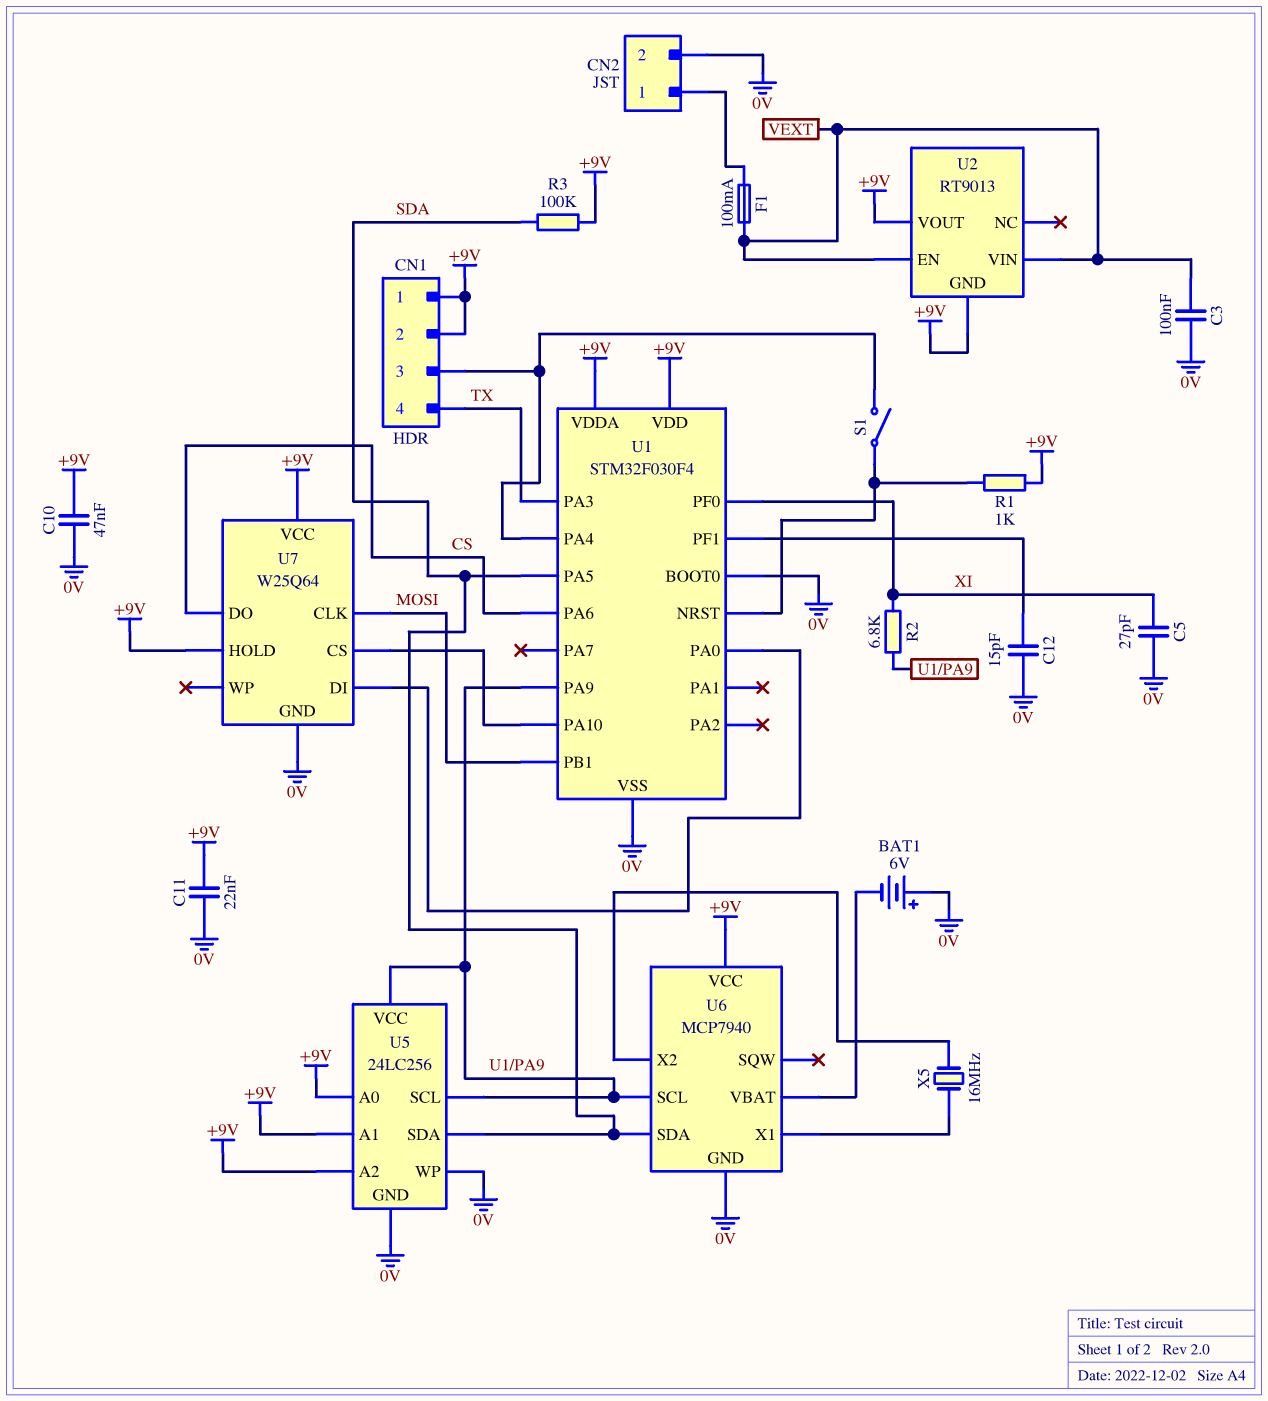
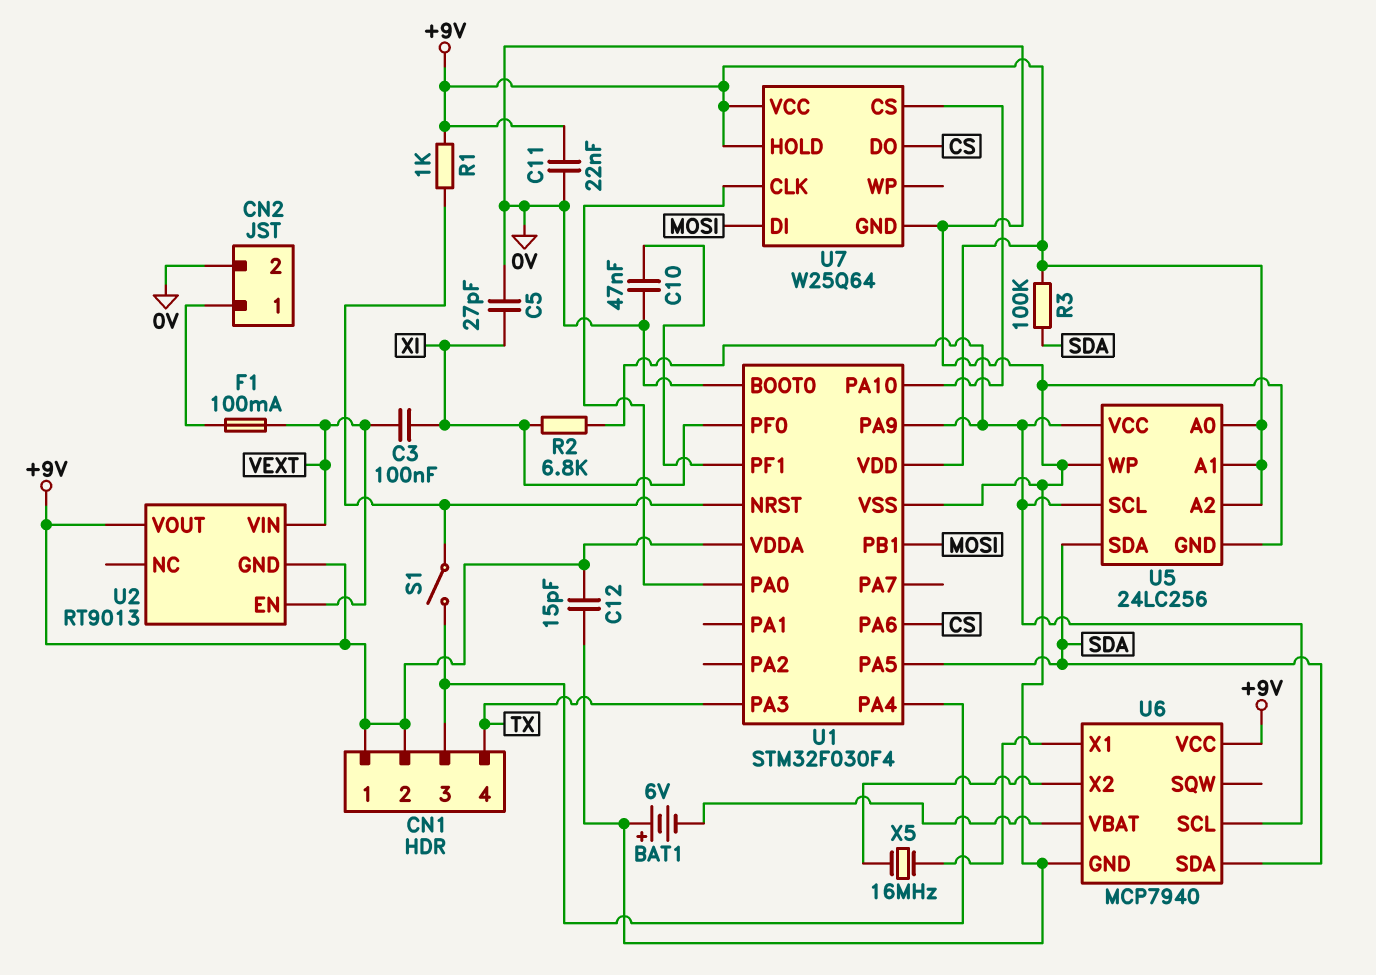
C3: 100nF (0V, VEXT) -> 100nF (VEXT, XI)
C10: 47nF (+9V, 0V) -> 47nF (0V, U1/PF1)
C12: 15pF (0V, U1/PF1) -> 15pF (+9V, 0V)
U7 pin CLK: MOSI -> U1/PA0
U7 pin DI: U1/PA0 -> MOSI

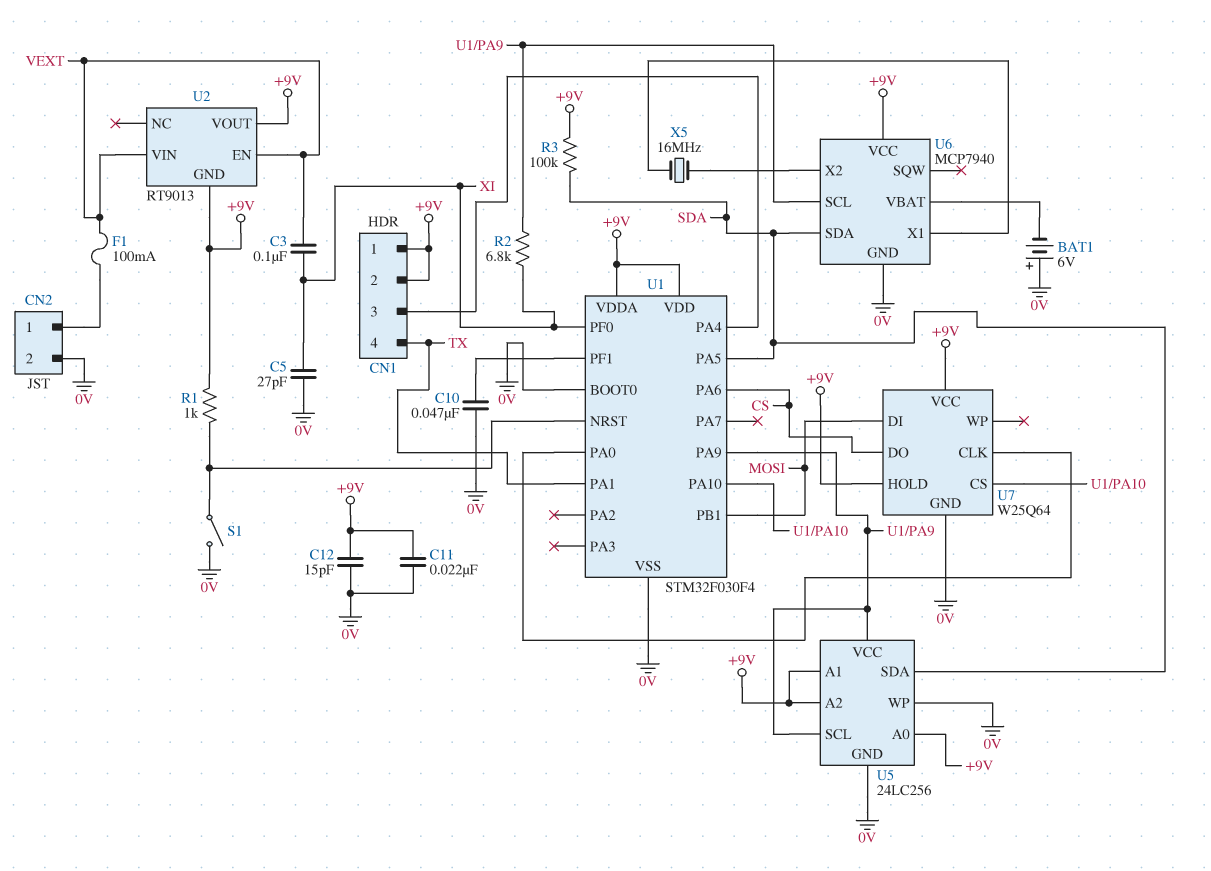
S1: switch (CN1/3, U1/NRST) -> switch (0V, U1/NRST)
U1 pin PA1: none -> TX
U1 pin PA3: TX -> none

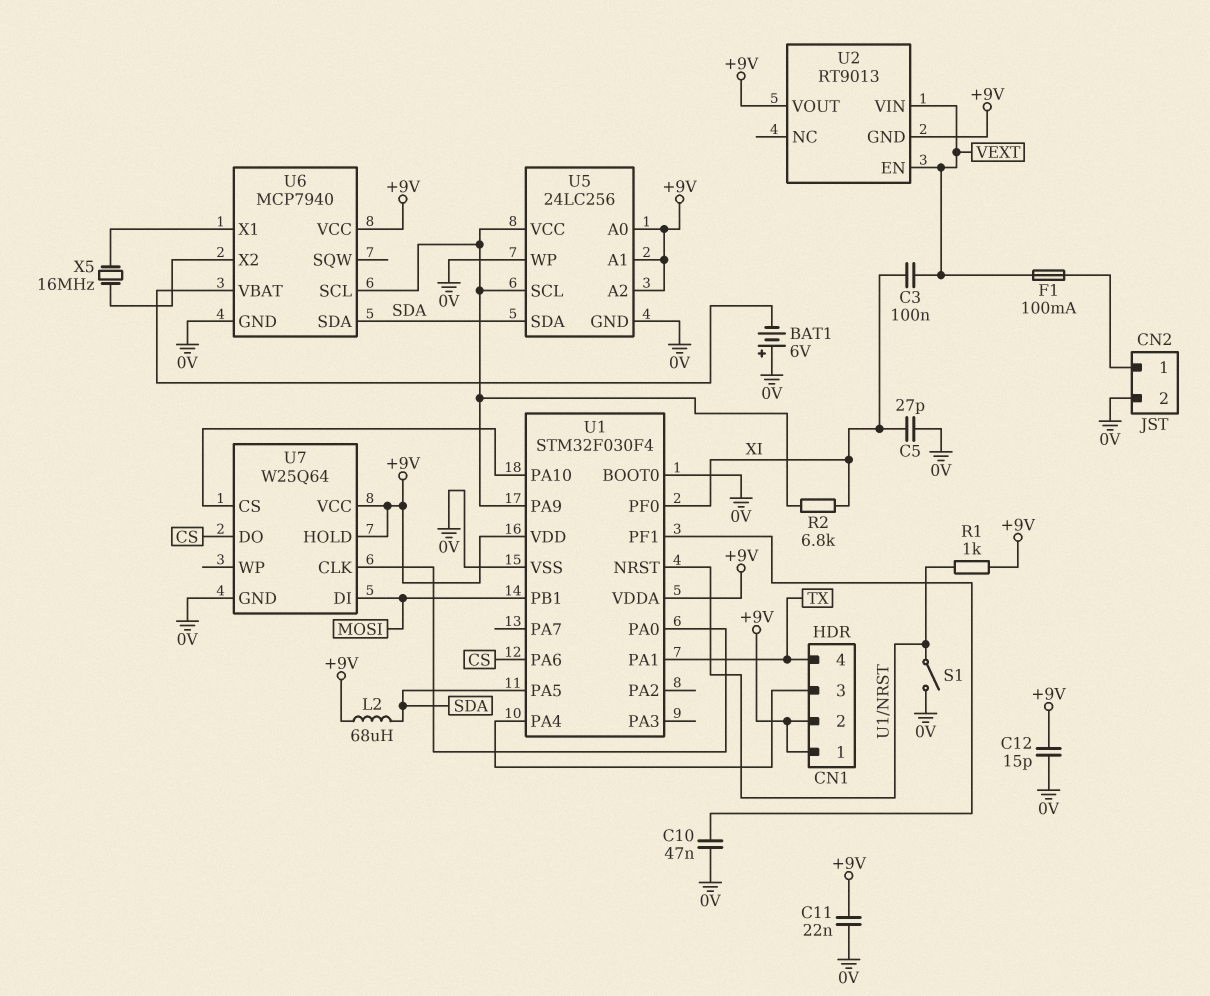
L2: none -> 68uH (+9V, SDA)
R3: 100k (+9V, SDA) -> none

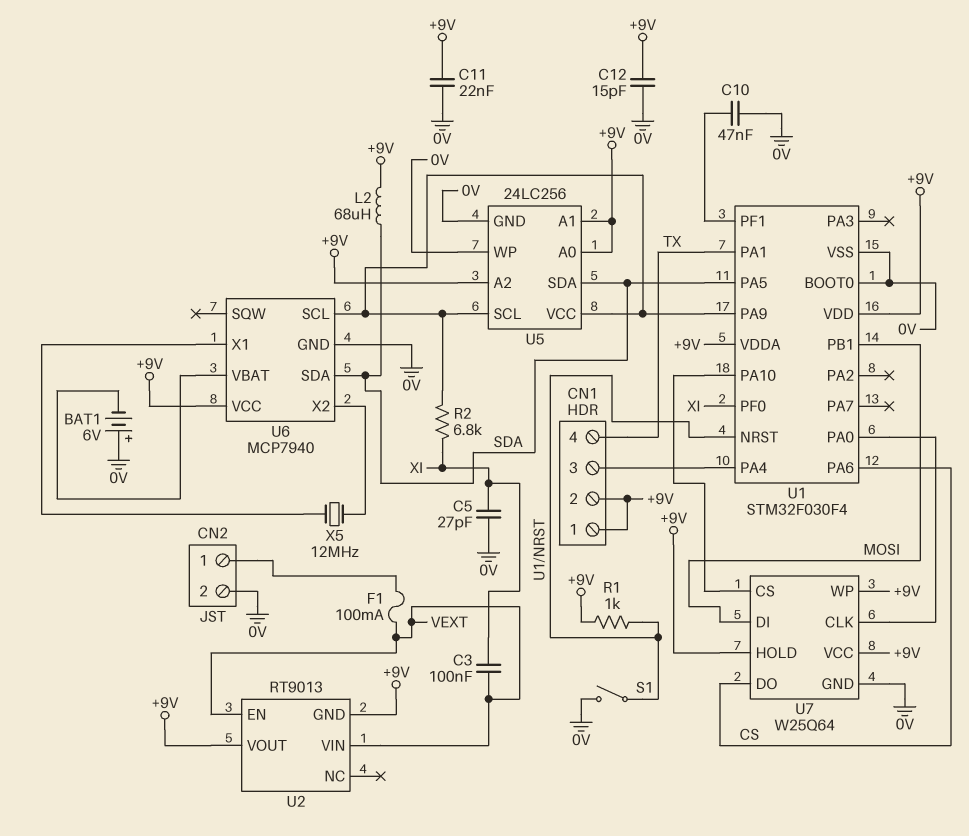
U7 pin WP: none -> +9V
X5: 16MHz (U6/X1, U6/X2) -> 12MHz (U6/X1, U6/X2)

